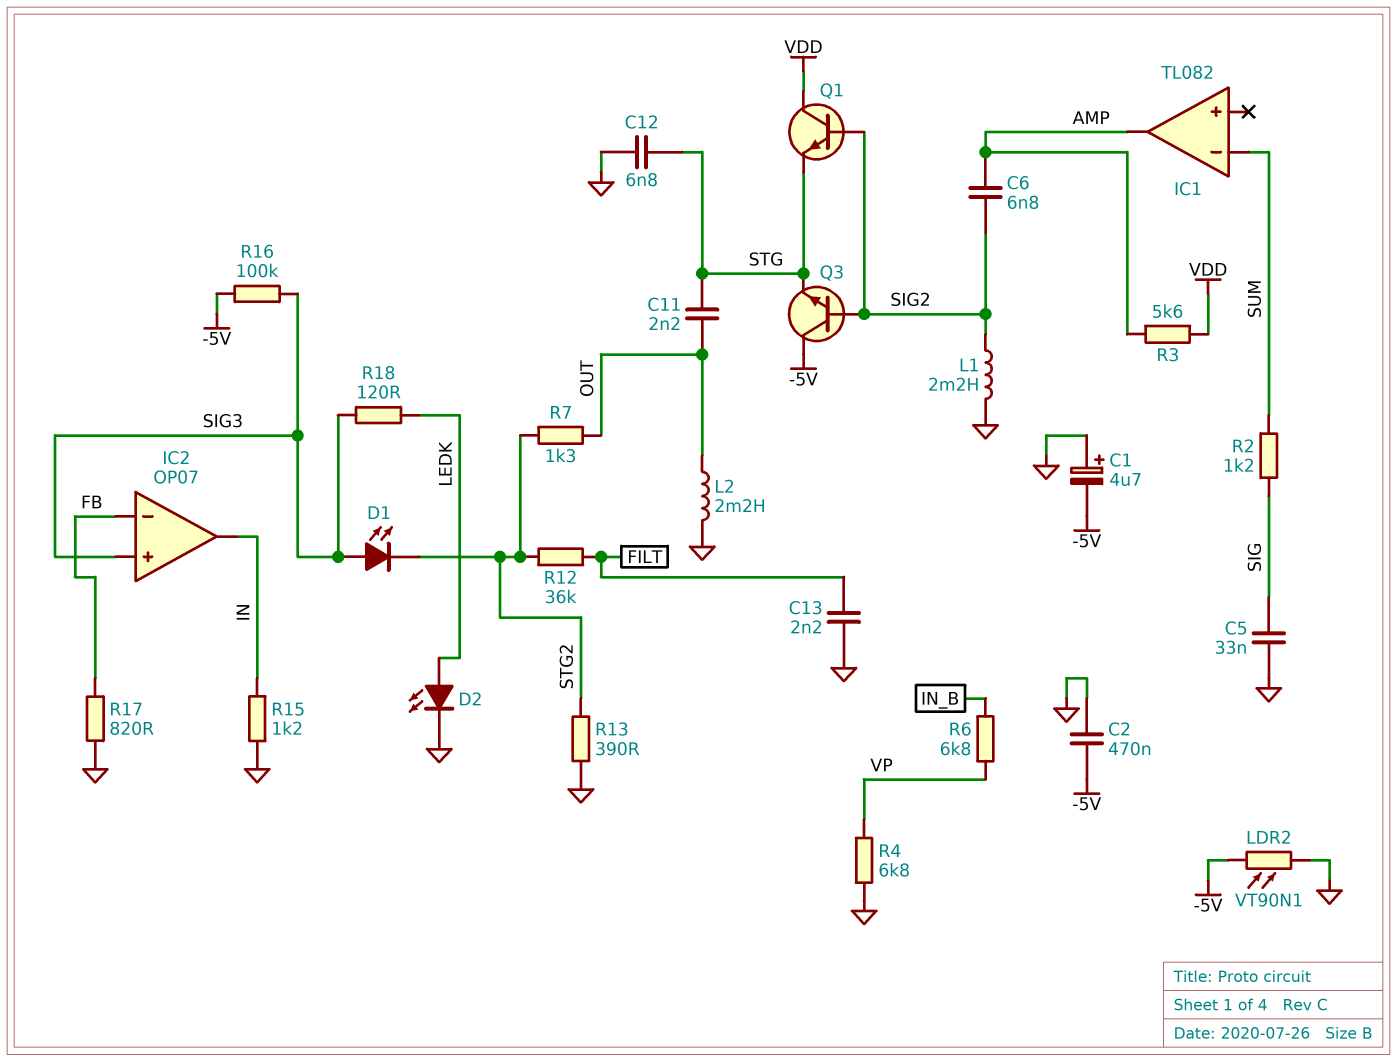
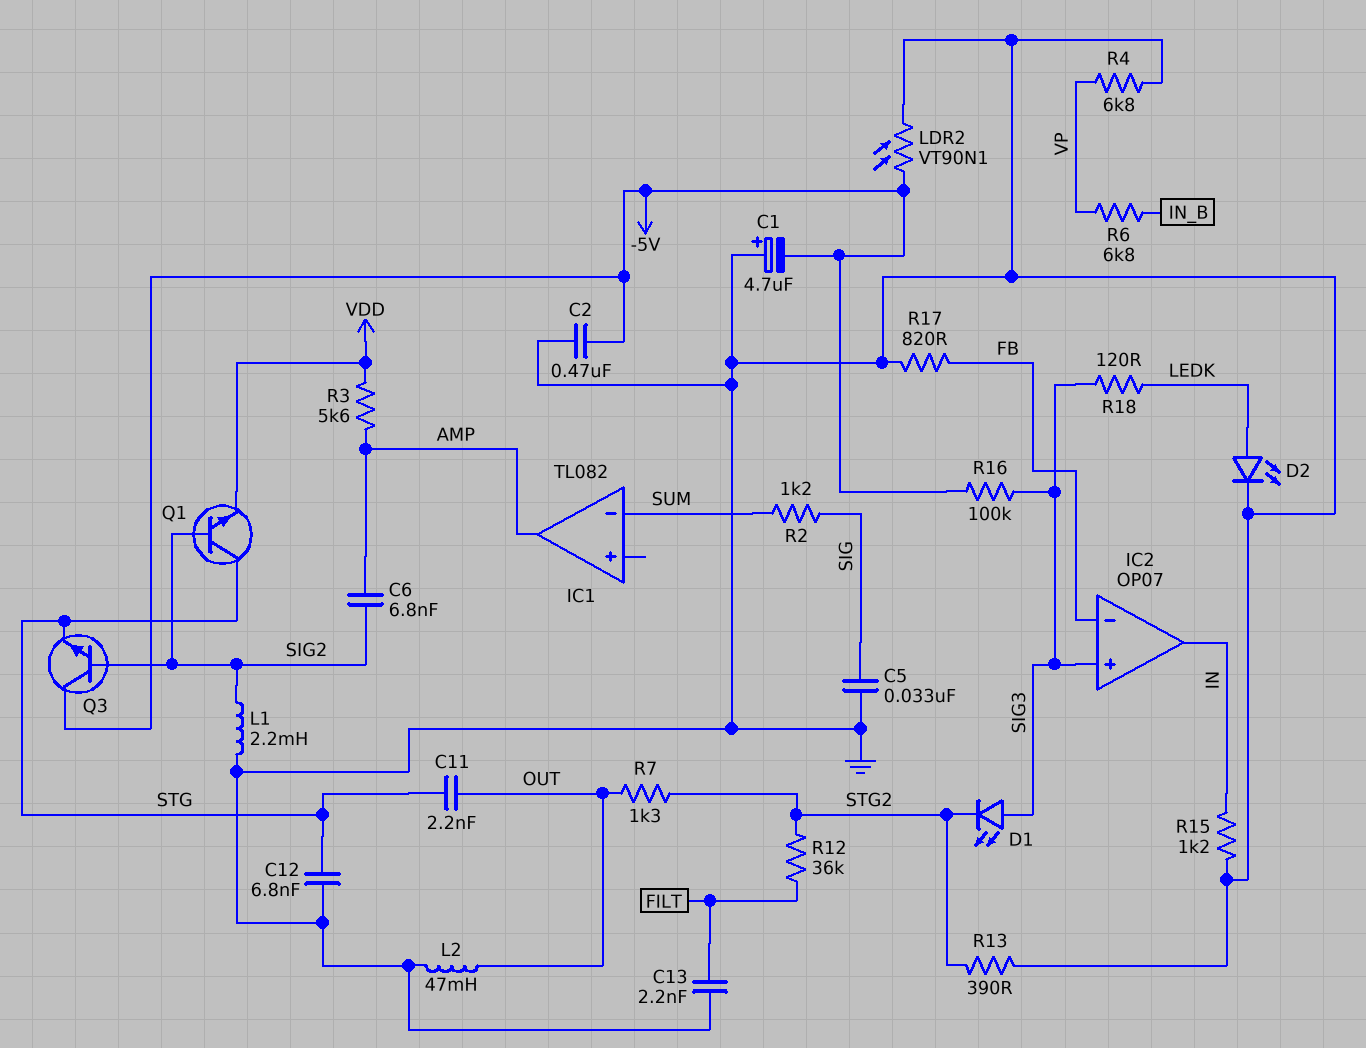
L2: 2.2mH (GND, OUT) -> 47mH (GND, OUT)
Q1: NPN (B SIG2, C VDD, E STG) -> NPN (B SIG2, C STG, E VDD)

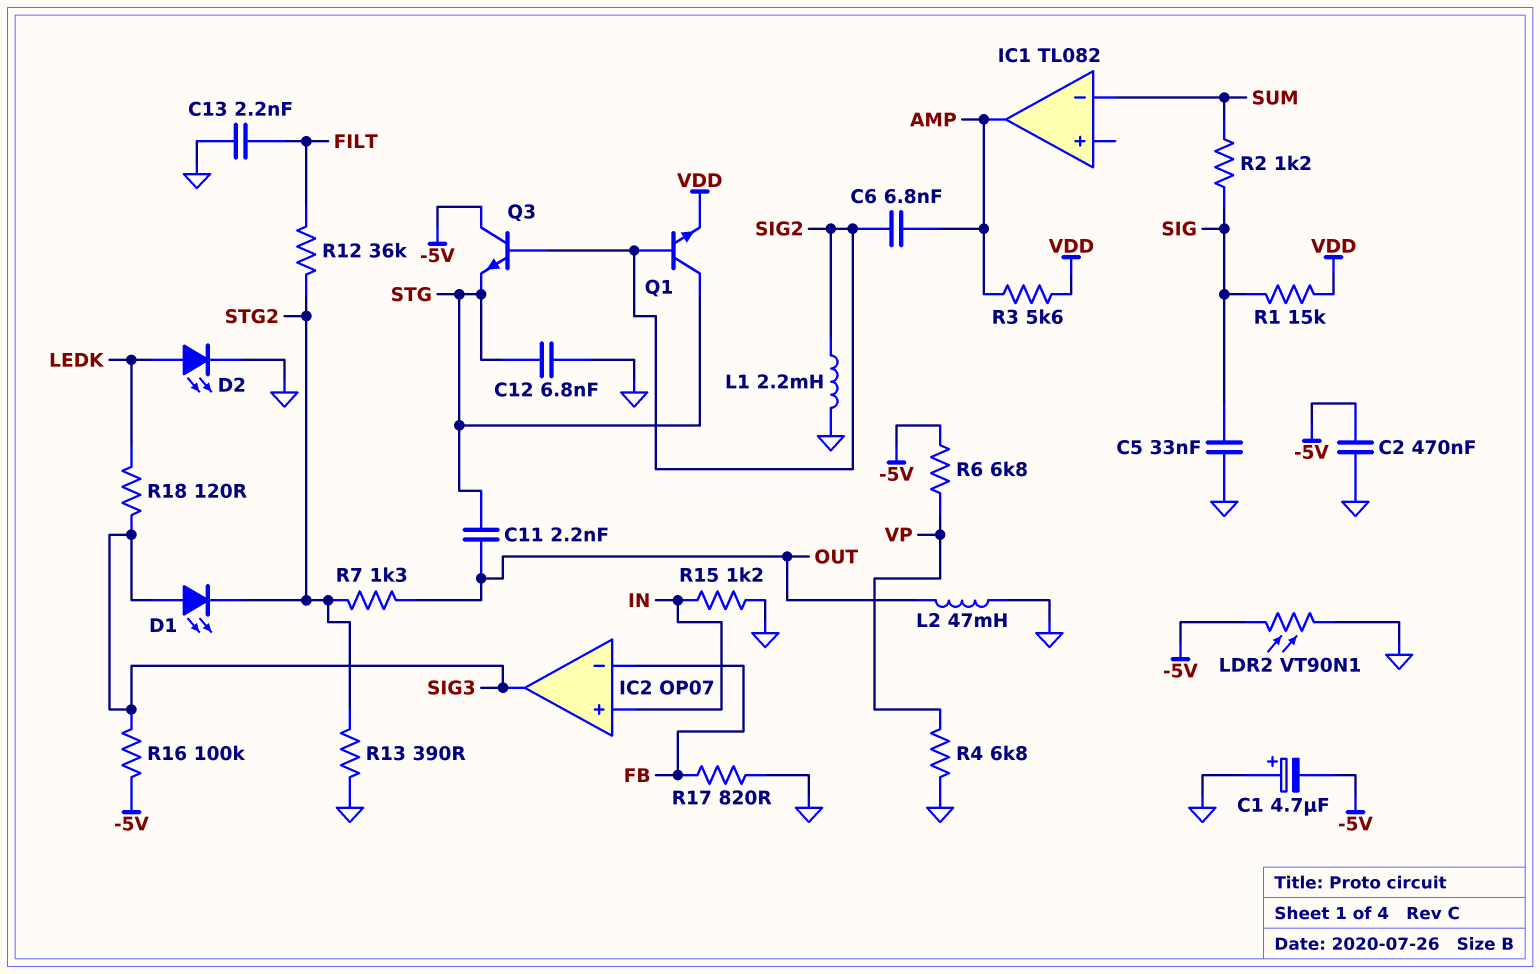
IC2 pin in+: SIG3 -> IN
IC2 pin out: IN -> SIG3
R1: none -> 15k (SIG, VDD)
R6: 6.8k (IN_B, VP) -> 6.8k (-5V, VP)

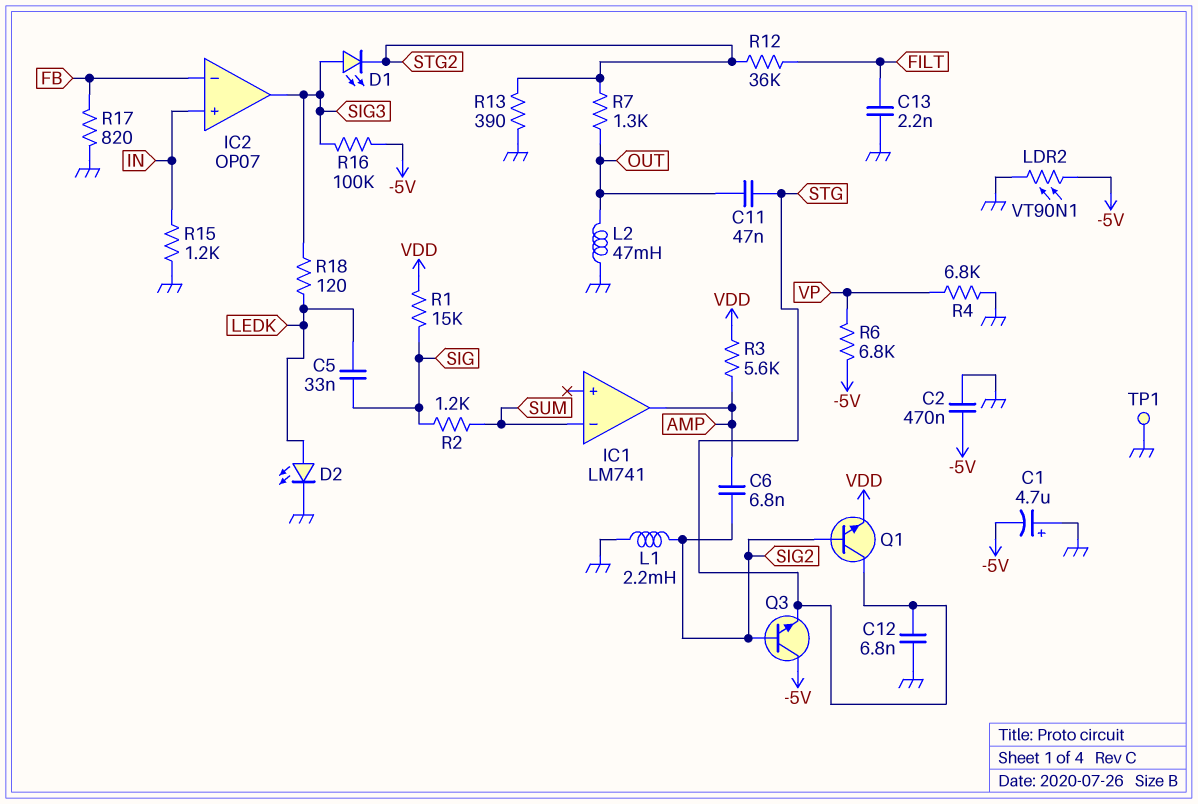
C5: 33nF (GND, SIG) -> 33nF (LEDK, SIG)
C11: 2.2nF (OUT, STG) -> 47nF (OUT, STG)
IC1: TL082 -> LM741
TP1: none -> test point (GND)

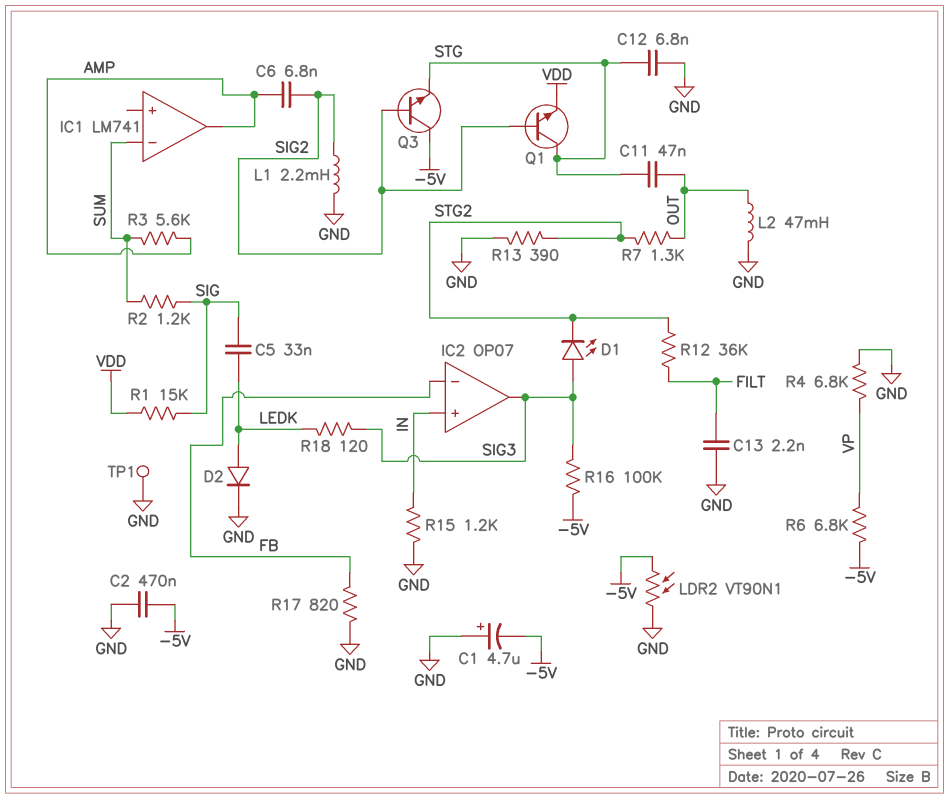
D2: LED (A LEDK, K GND) -> diode (A LEDK, K GND)
R3: 5.6k (AMP, VDD) -> 5.6k (AMP, SUM)

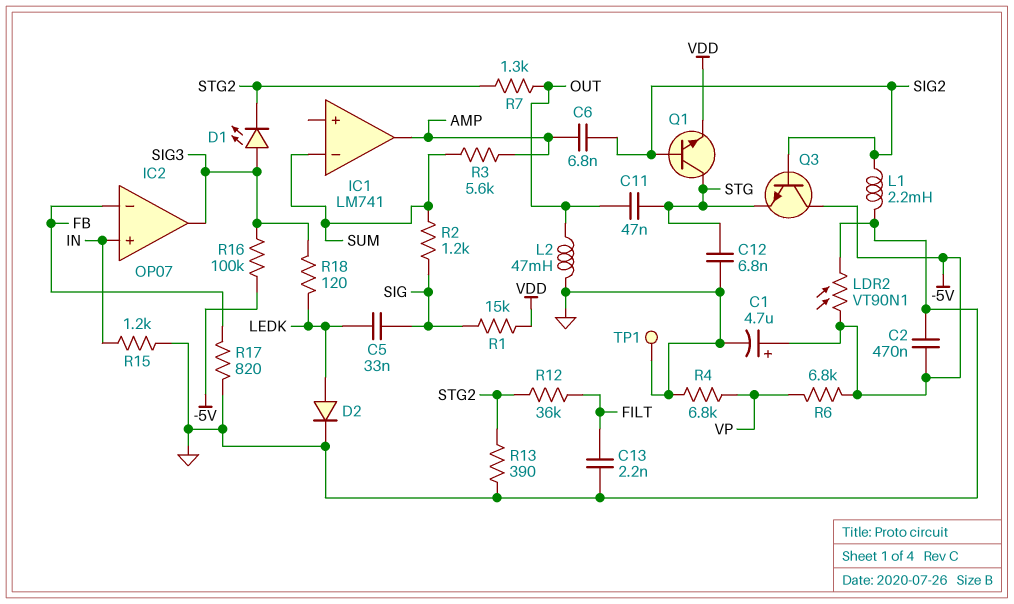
C1: 4.7uF (plus GND, minus -5V) -> 4.7uF (plus -5V, minus GND)

